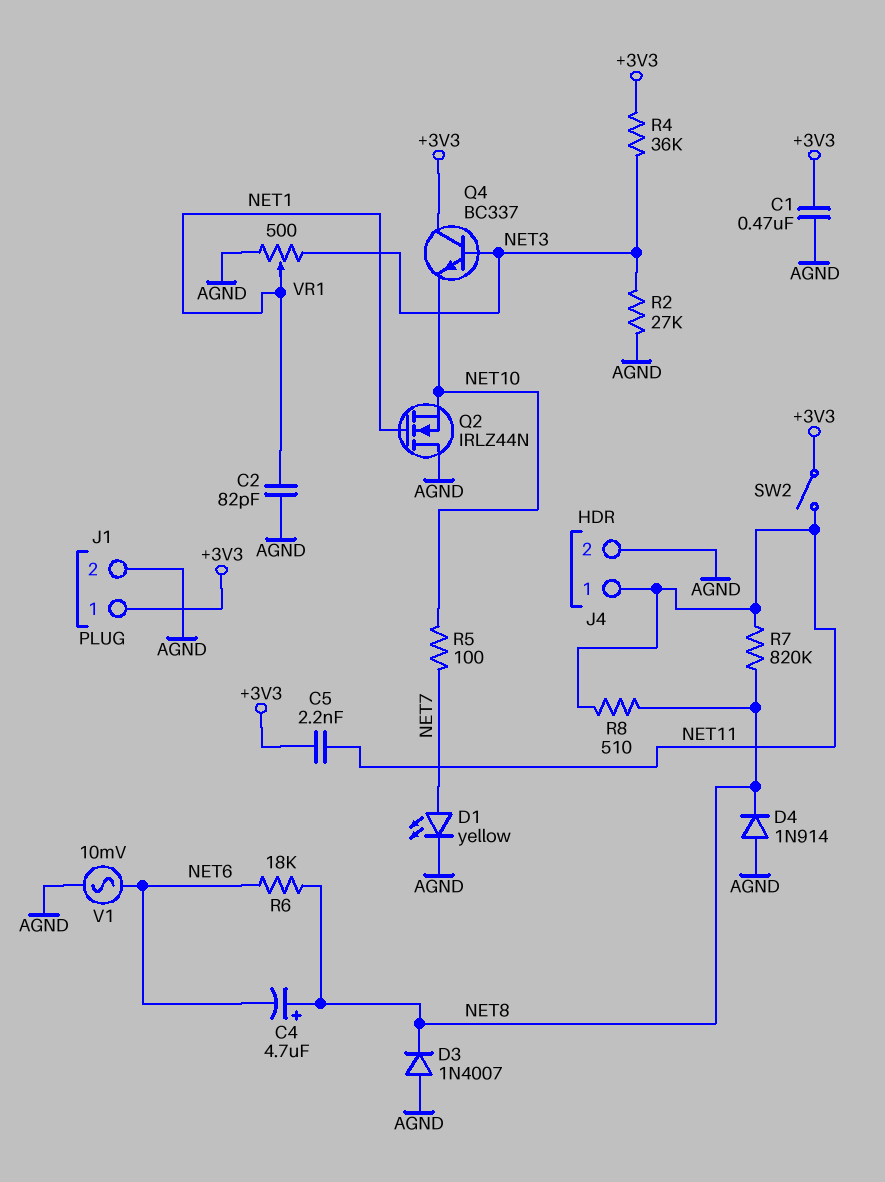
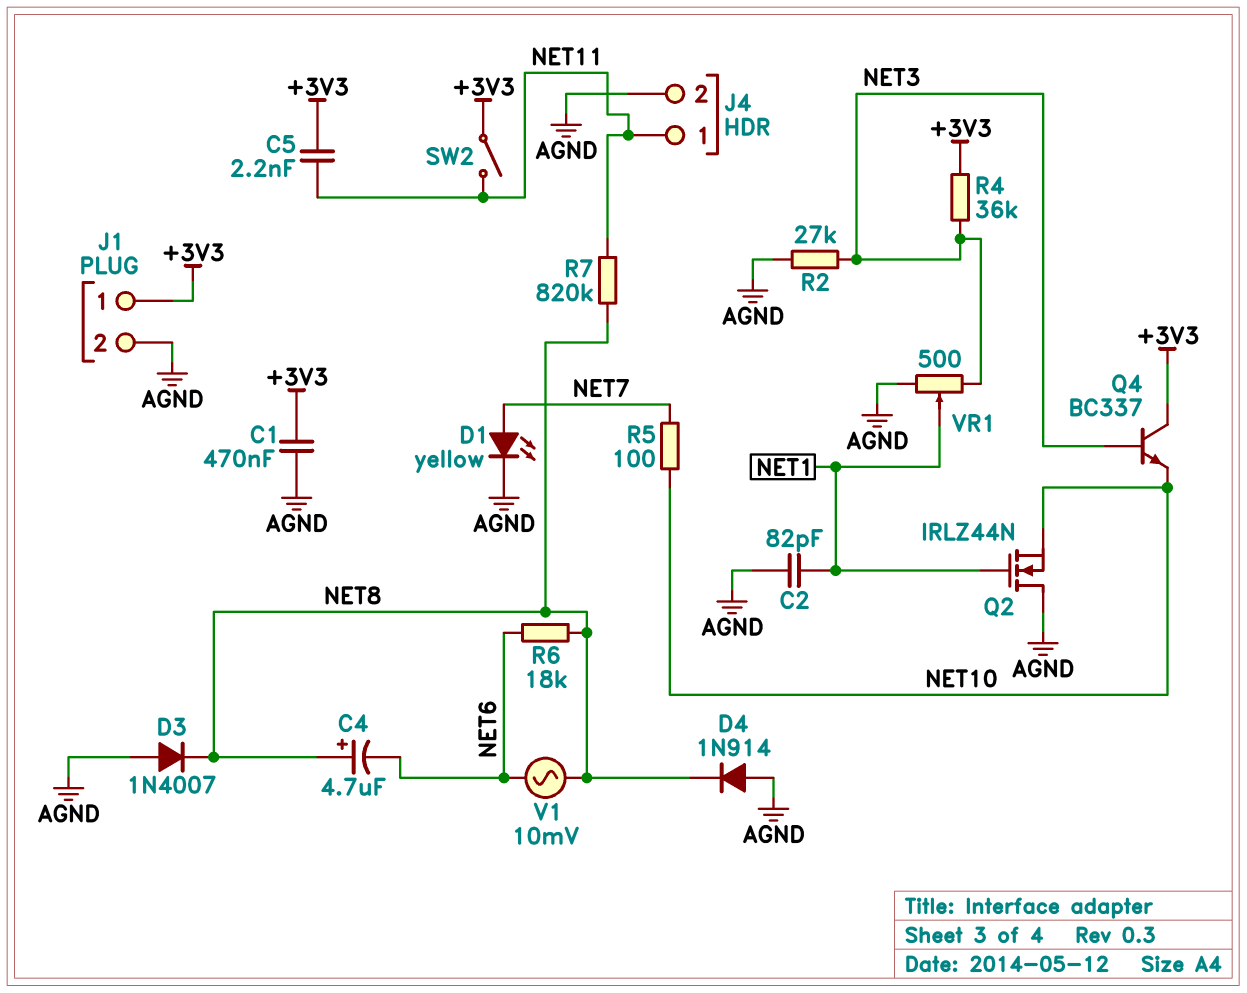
R8: 510 (NET8, NET11) -> none
V1: AC 10mV (AGND, NET6) -> AC 10mV (NET6, NET8)

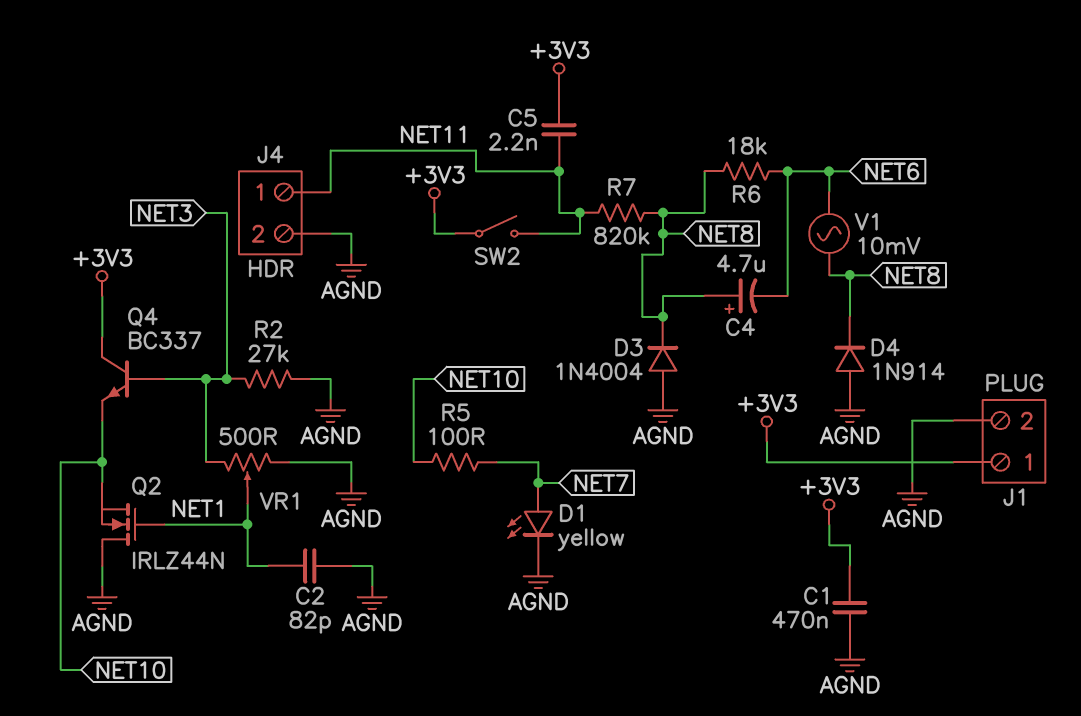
D3: diode 1N4007 (A AGND, K NET8) -> diode 1N4004 (A AGND, K NET8)
R4: 36k (+3V3, NET3) -> none

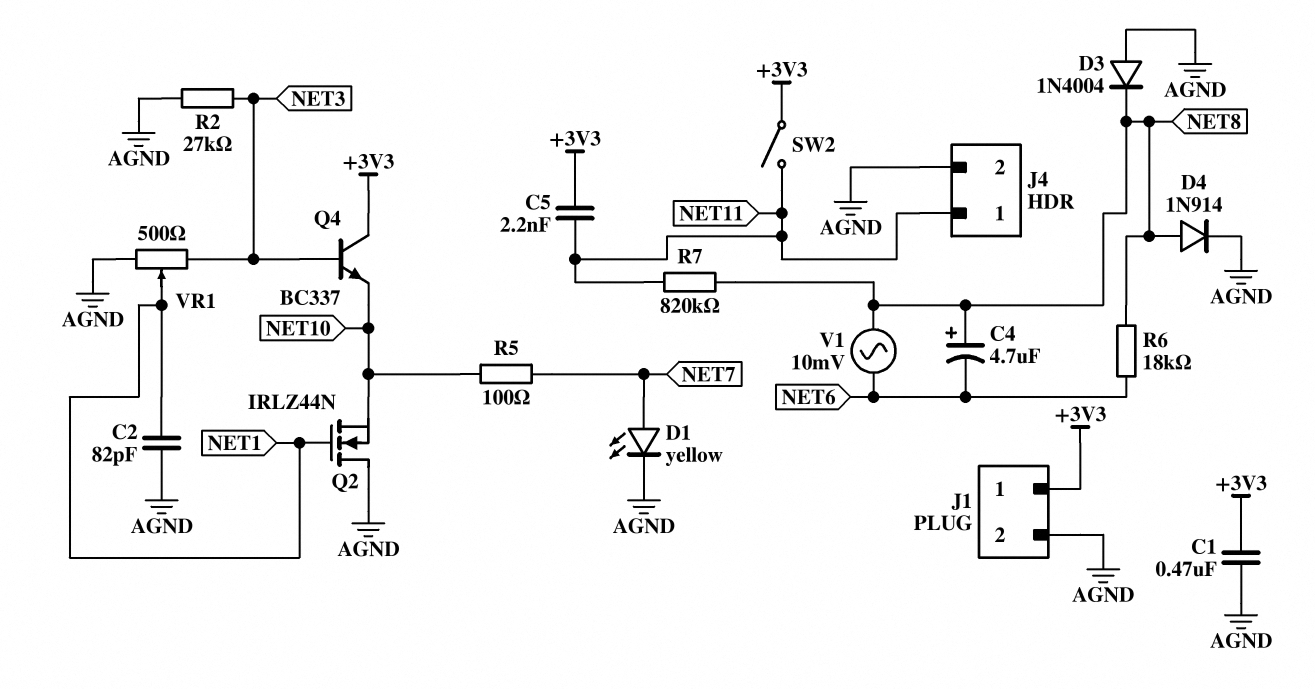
D4: diode 1N914 (A AGND, K NET8) -> diode 1N914 (A NET8, K AGND)

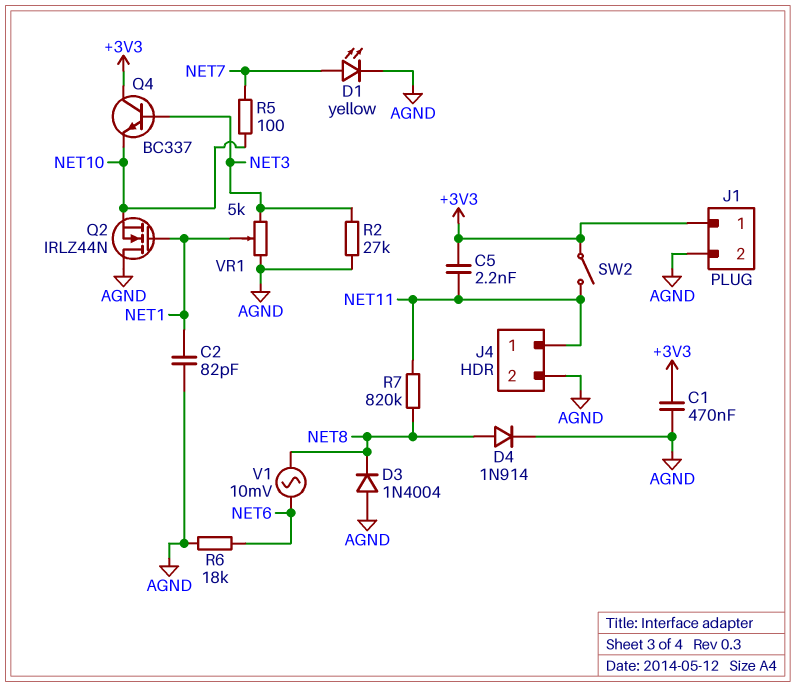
C4: 4.7uF (plus NET8, minus NET6) -> none
R6: 18k (NET6, NET8) -> 18k (AGND, NET6)
VR1: 500 (AGND, NET3, wiper NET1) -> 5k (AGND, NET3, wiper NET1)

